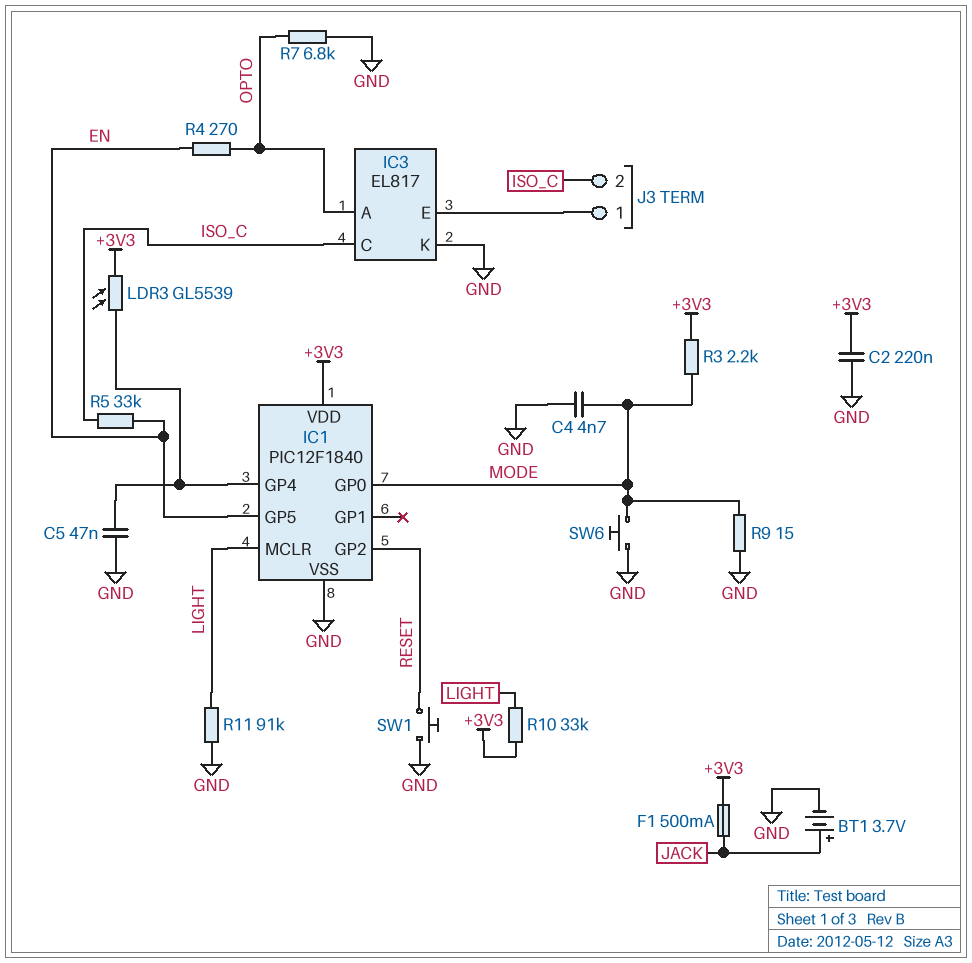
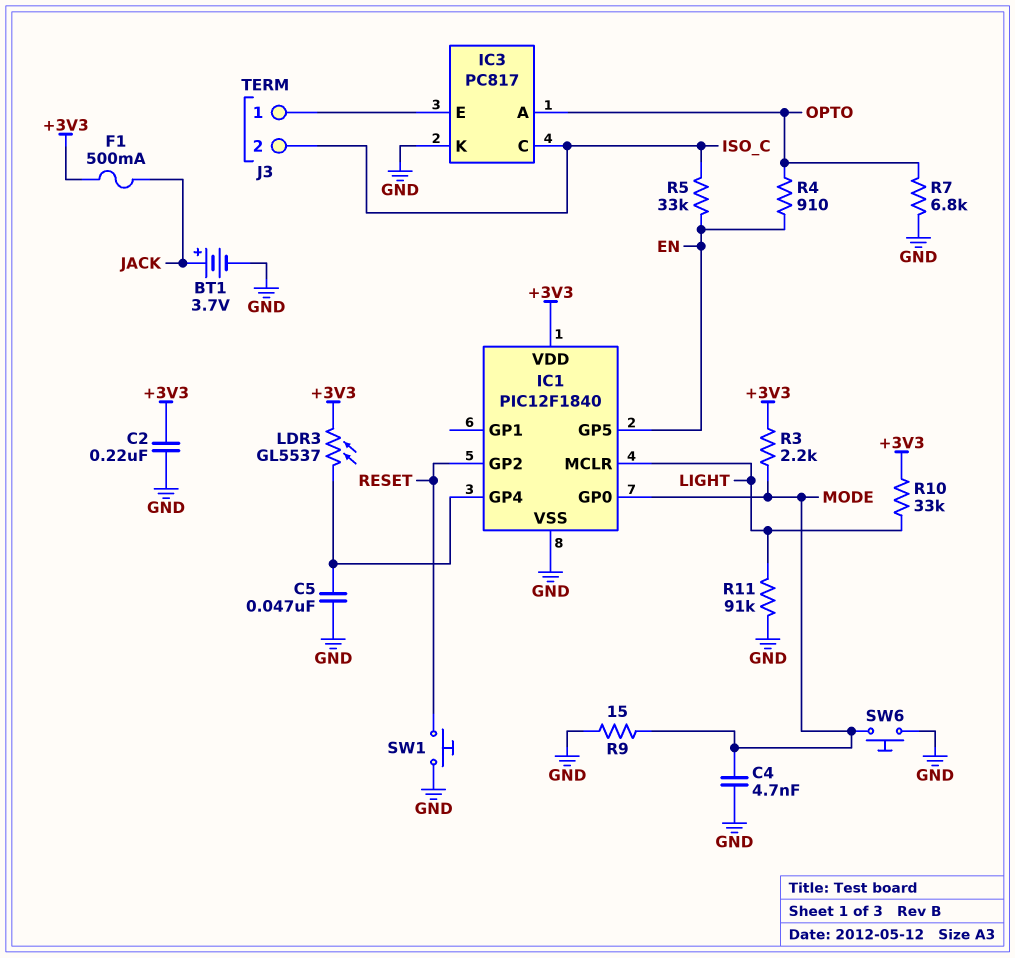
IC3: EL817 -> PC817
LDR3: GL5539 (+3V3, IC1/GP4) -> GL5537 (+3V3, IC1/GP4)
R4: 270 (EN, OPTO) -> 910 (EN, OPTO)

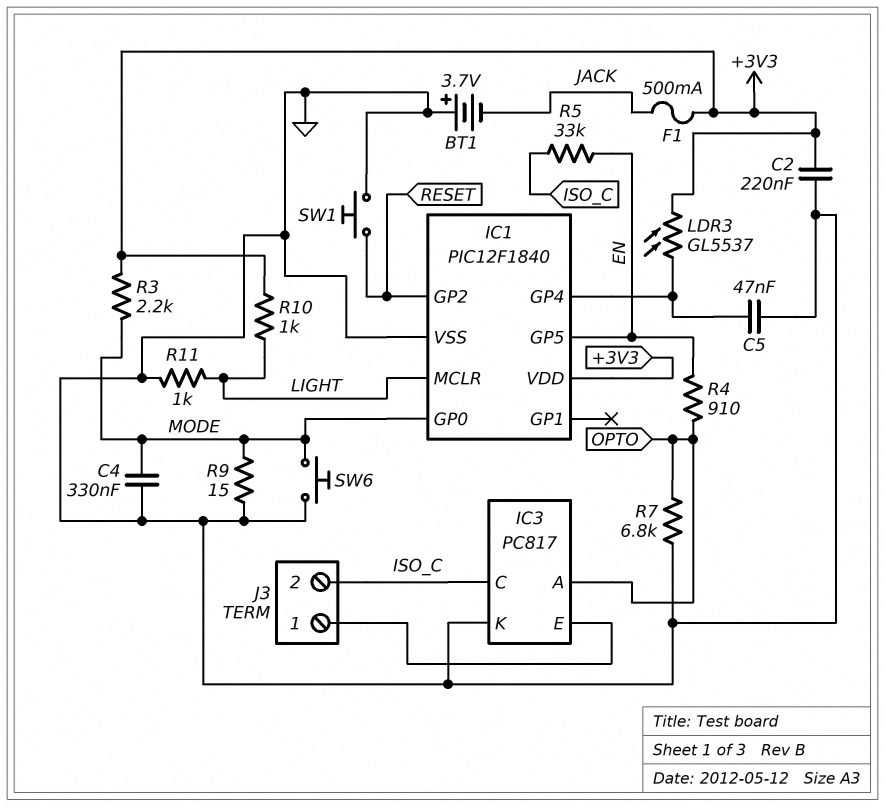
BT1: 3.7V (plus JACK, minus GND) -> 3.7V (plus GND, minus JACK)
C4: 4.7nF (GND, MODE) -> 330nF (GND, MODE)
R10: 33k (+3V3, LIGHT) -> 1k (+3V3, LIGHT)
R11: 91k (GND, LIGHT) -> 1k (GND, LIGHT)

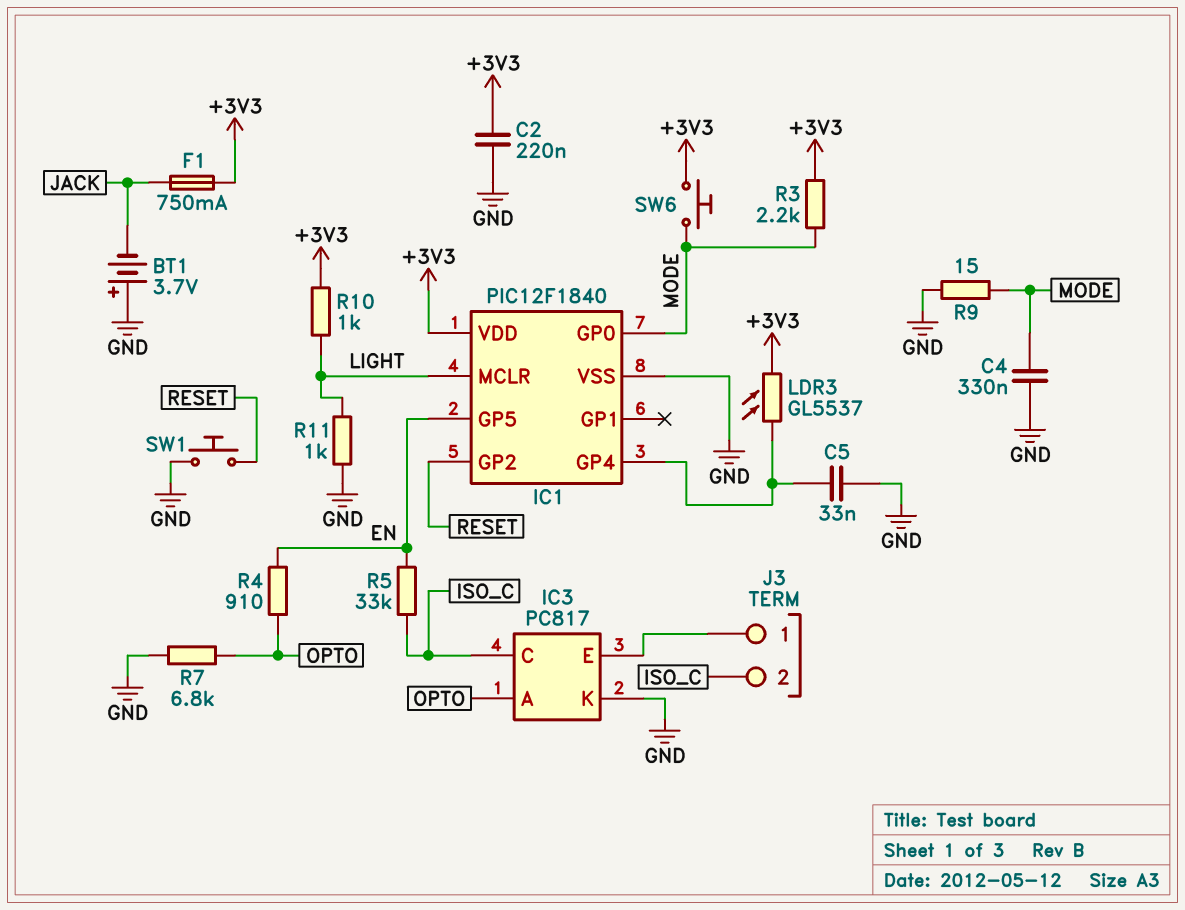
C5: 47nF (GND, IC1/GP4) -> 33nF (GND, IC1/GP4)
F1: 500mA (+3V3, JACK) -> 750mA (+3V3, JACK)
SW6: button (GND, MODE) -> button (+3V3, MODE)

